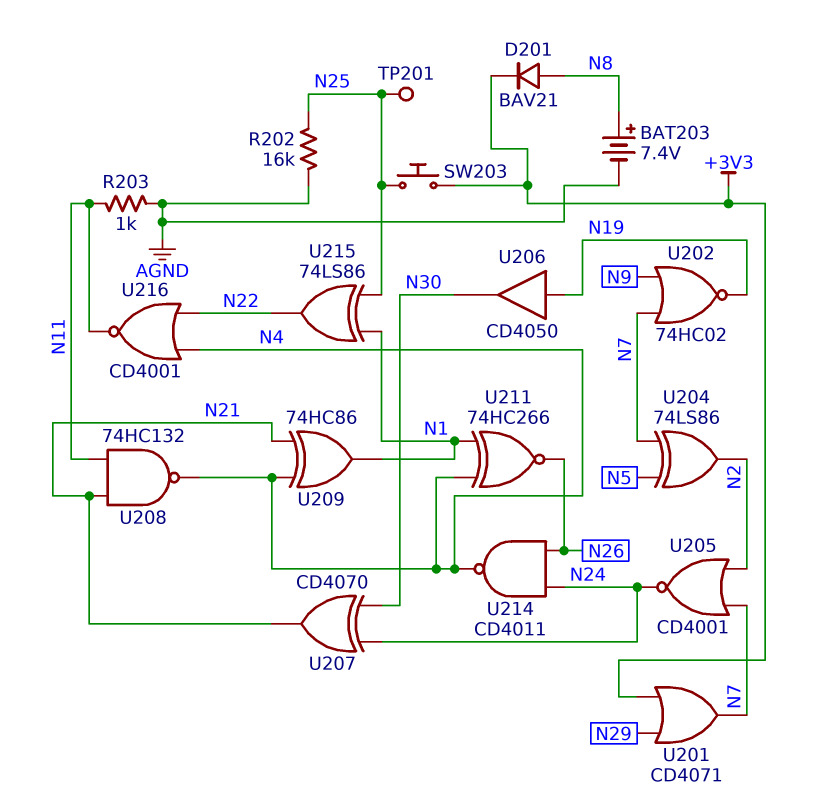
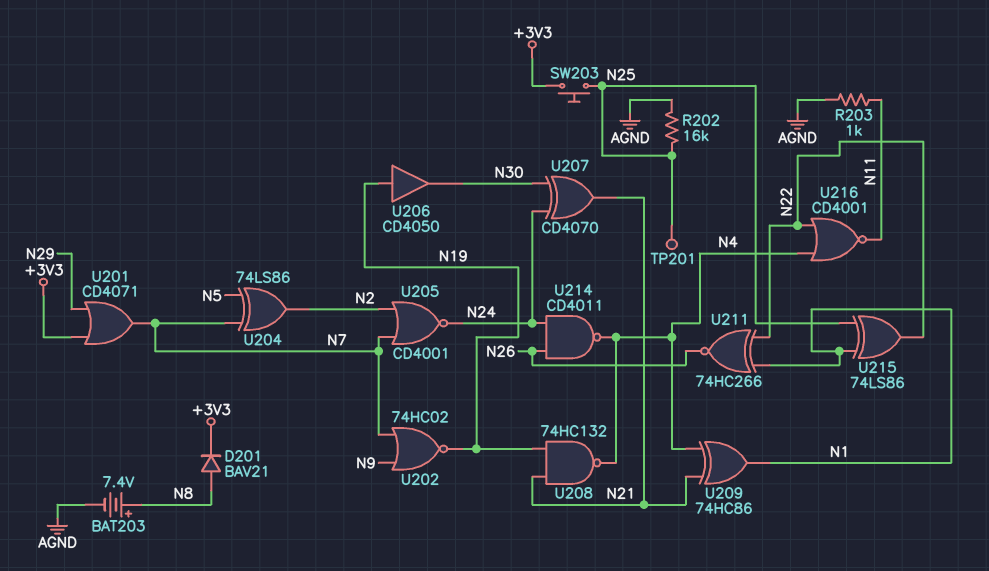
U208: NAND 74HC132 (in N11, in N21, out N4) -> NAND 74HC132 (in N19, in N21, out N4)
U211: XNOR 74HC266 (in N1, in N4, out N26) -> XNOR 74HC266 (in N1, in N22, out N26)

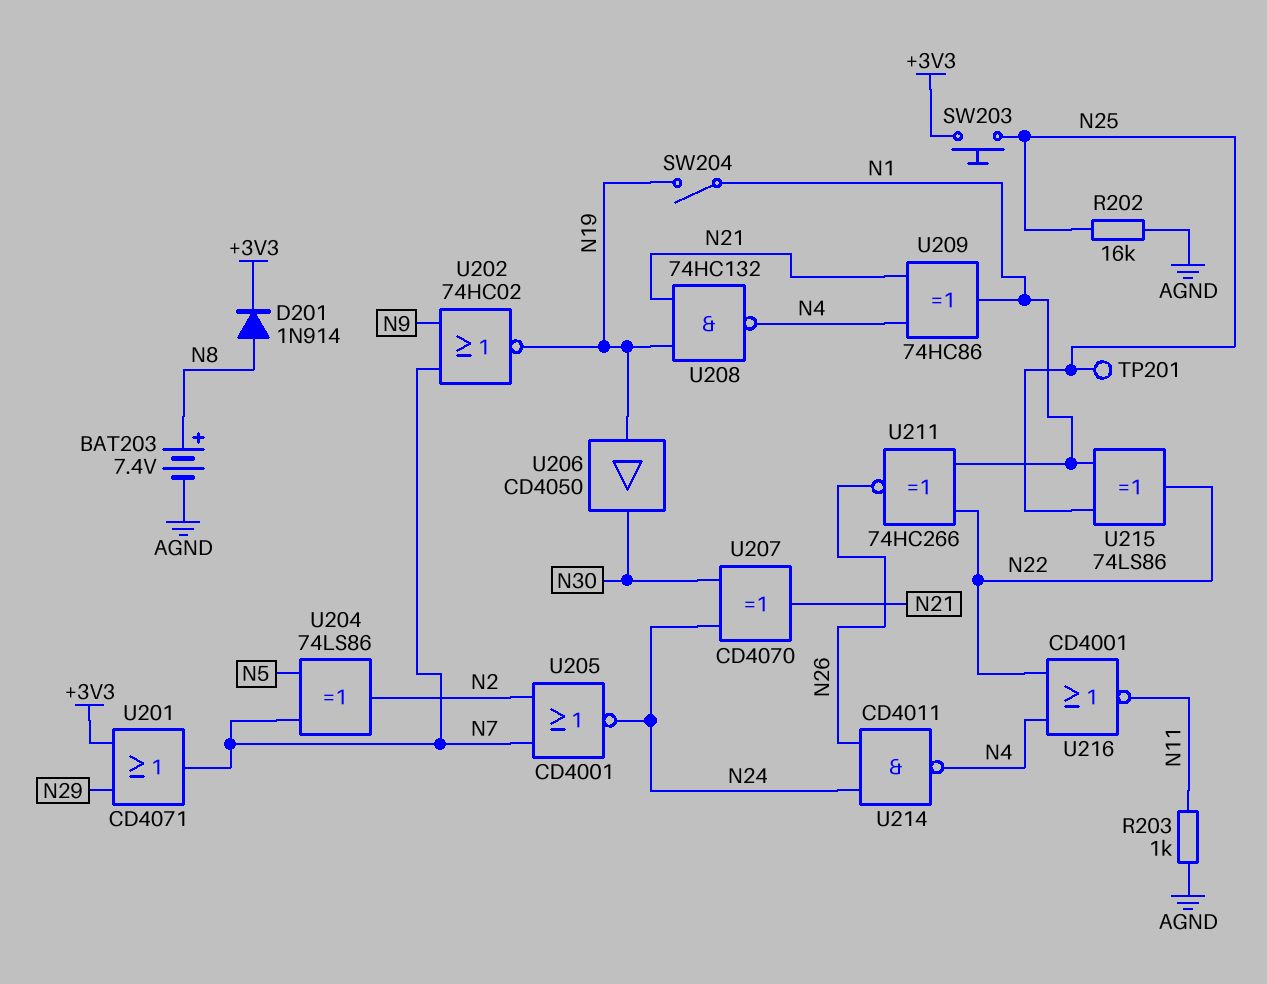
D201: diode BAV21 (A N8, K +3V3) -> diode 1N914 (A N8, K +3V3)
SW204: none -> switch (N1, N19)

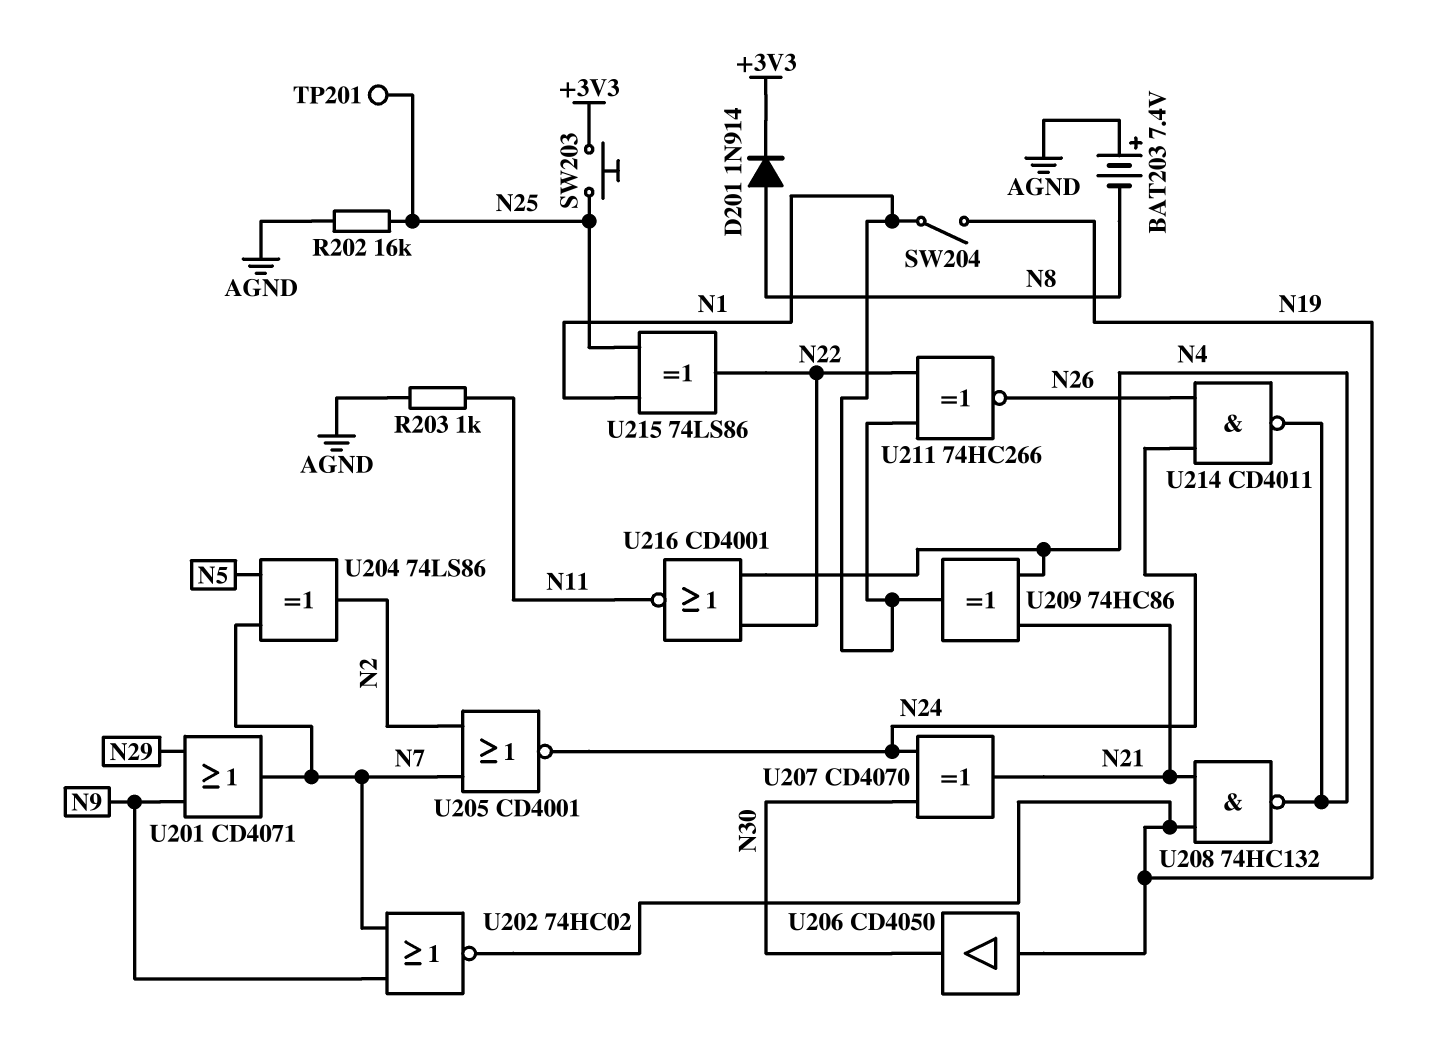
BAT203: 7.4V (plus N8, minus AGND) -> 7.4V (plus AGND, minus N8)
U201: OR CD4071 (in +3V3, in N29, out N7) -> OR CD4071 (in N9, in N29, out N7)

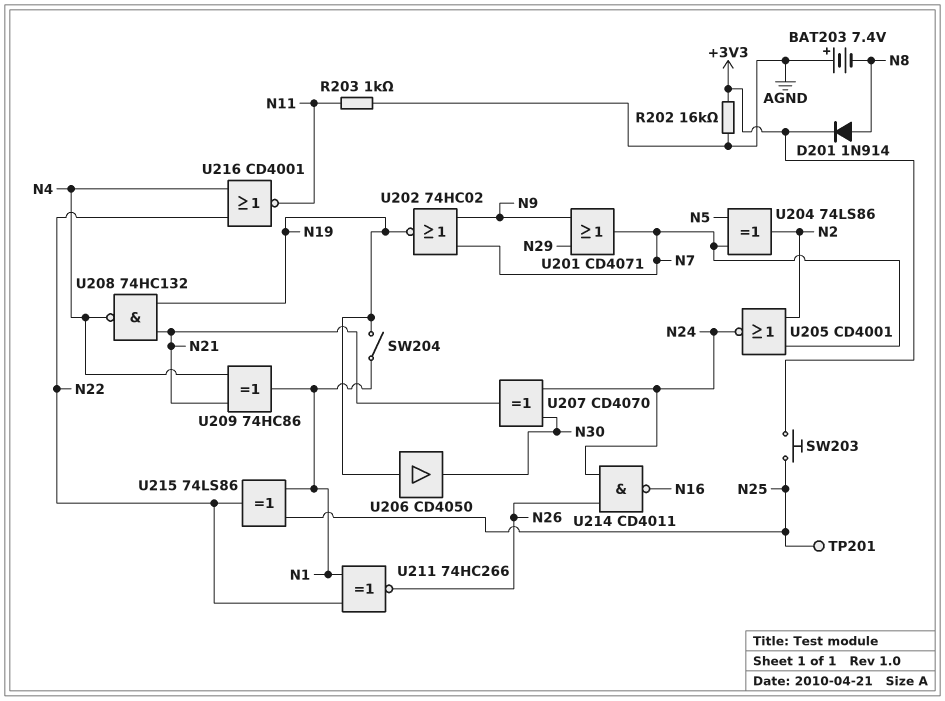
R202: 16k (AGND, N25) -> 16k (+3V3, AGND)
U214: NAND CD4011 (in N24, in N26, out N4) -> NAND CD4011 (in N24, in N26, out N16)

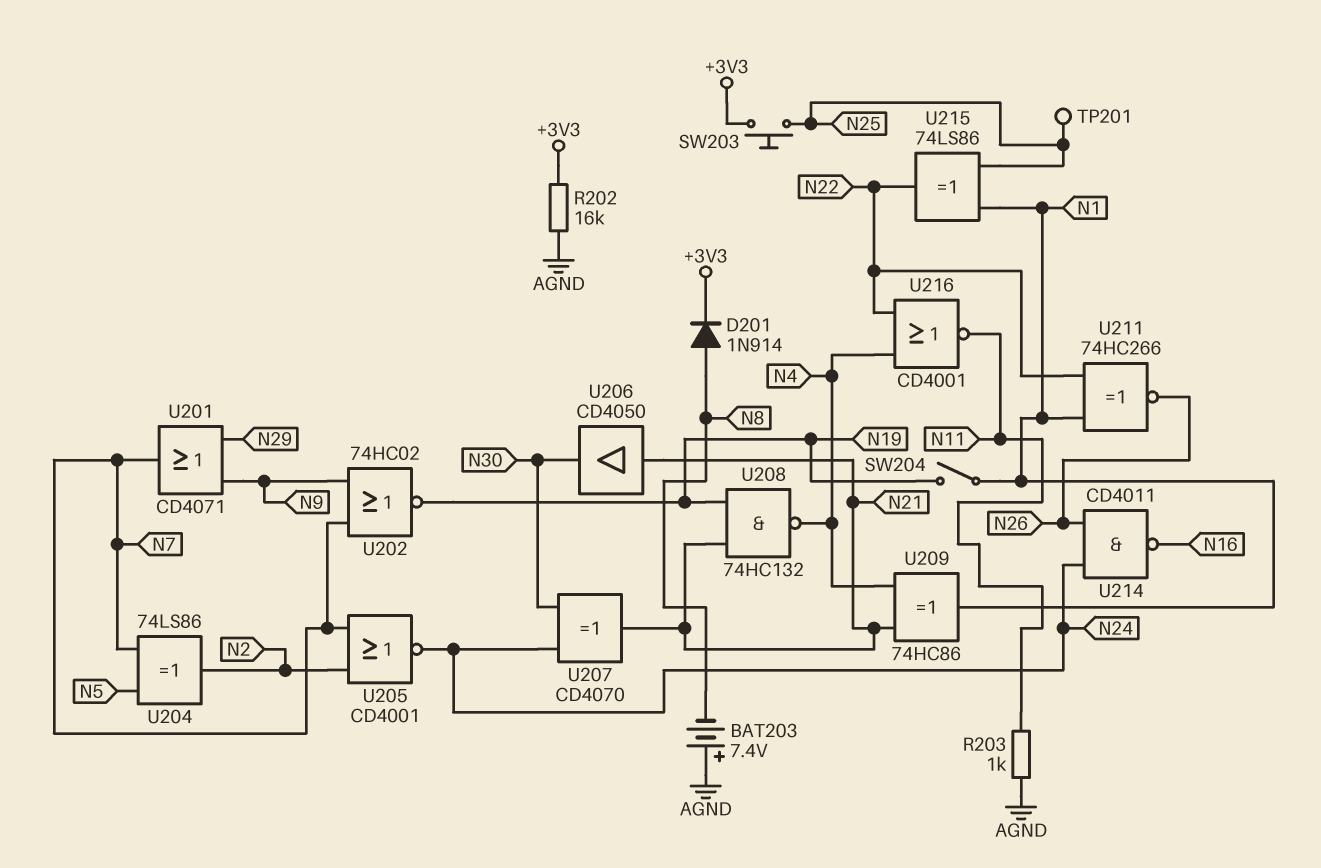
U206: buffer CD4050 (in N19, out N30) -> buffer CD4050 (in N21, out N30)

